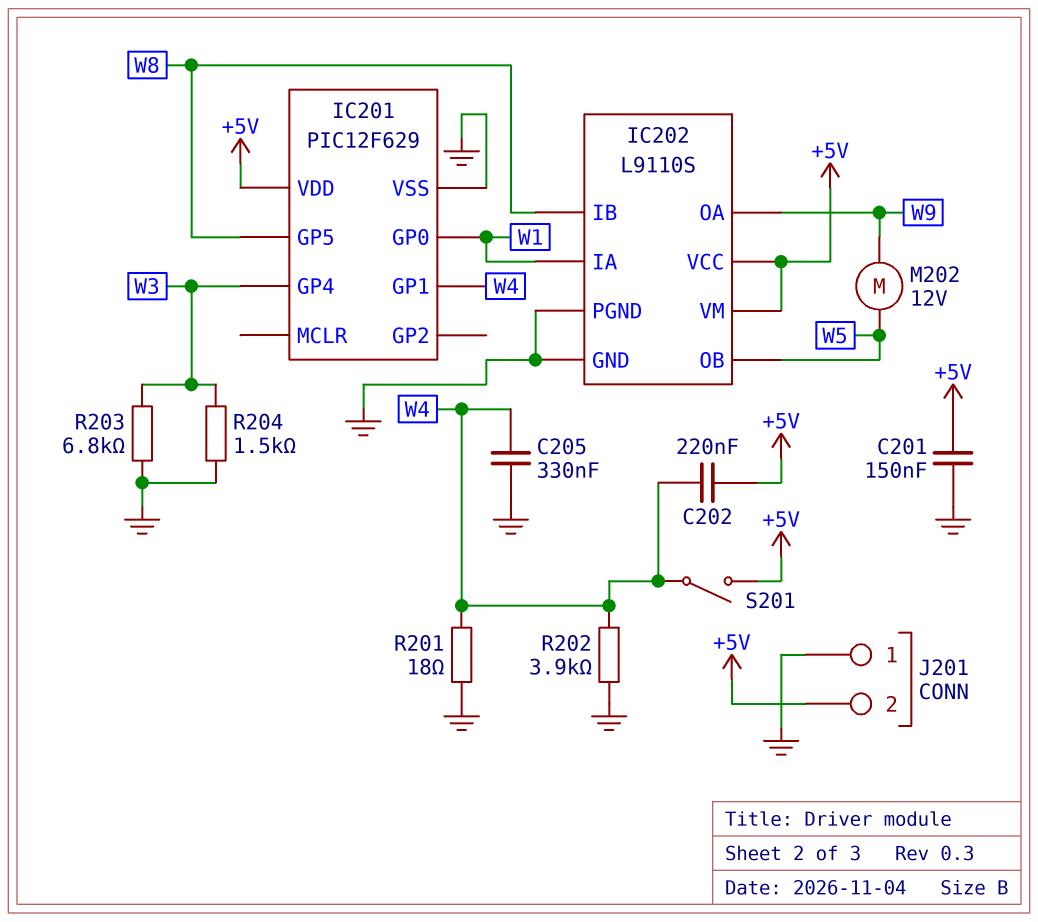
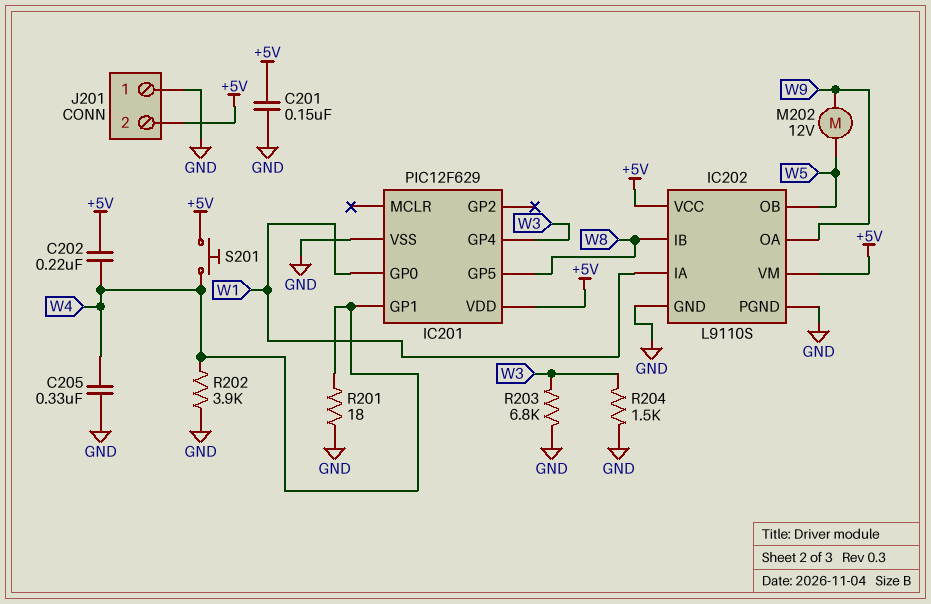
S201: switch (+5V, W4) -> button (+5V, W4)

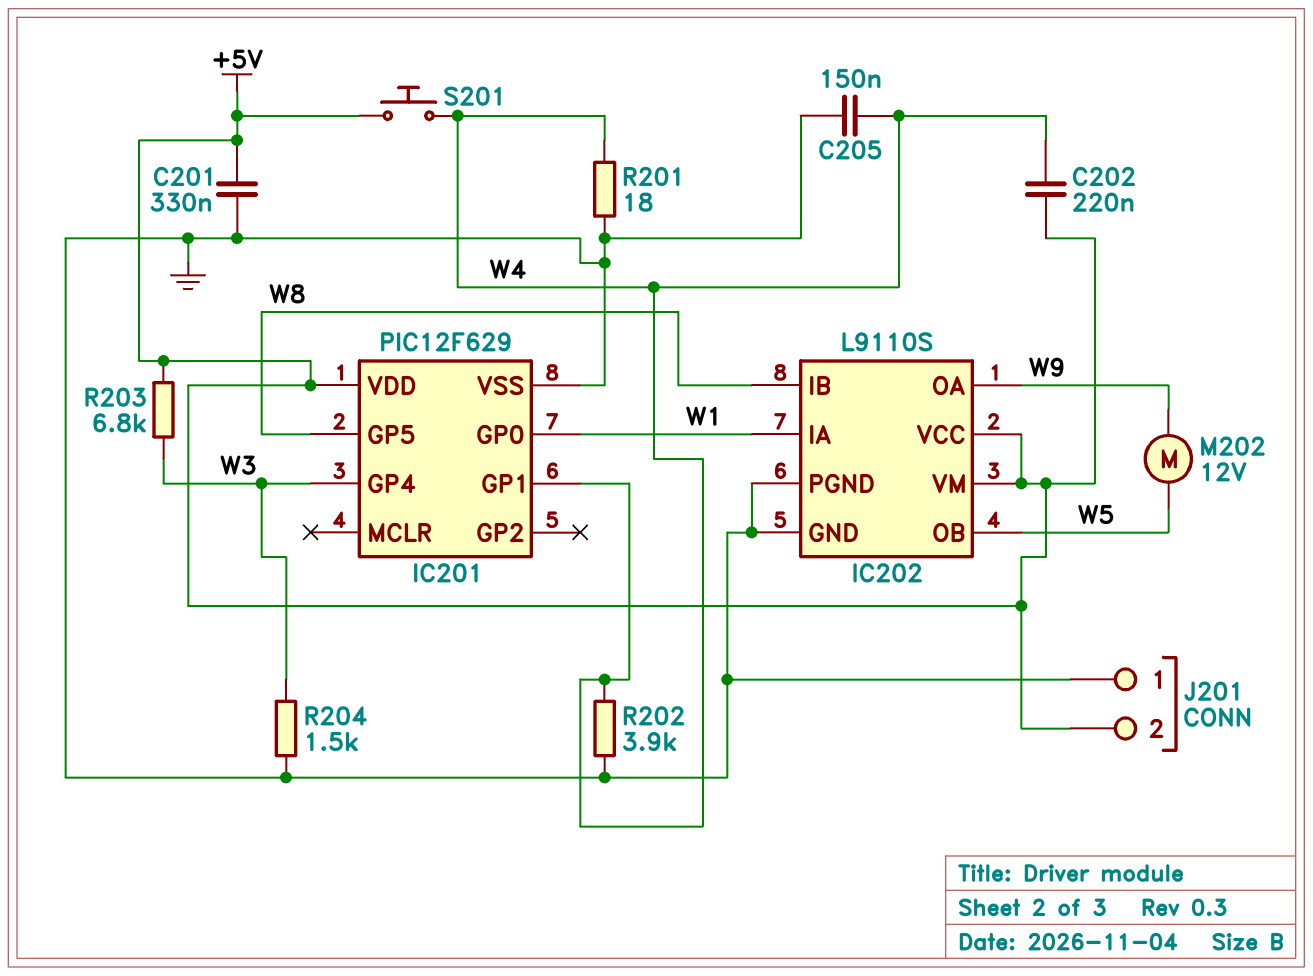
C201: 150nF (+5V, GND) -> 330nF (+5V, GND)
C205: 330nF (GND, W4) -> 150nF (GND, W4)
R203: 6.8k (GND, W3) -> 6.8k (+5V, W3)

